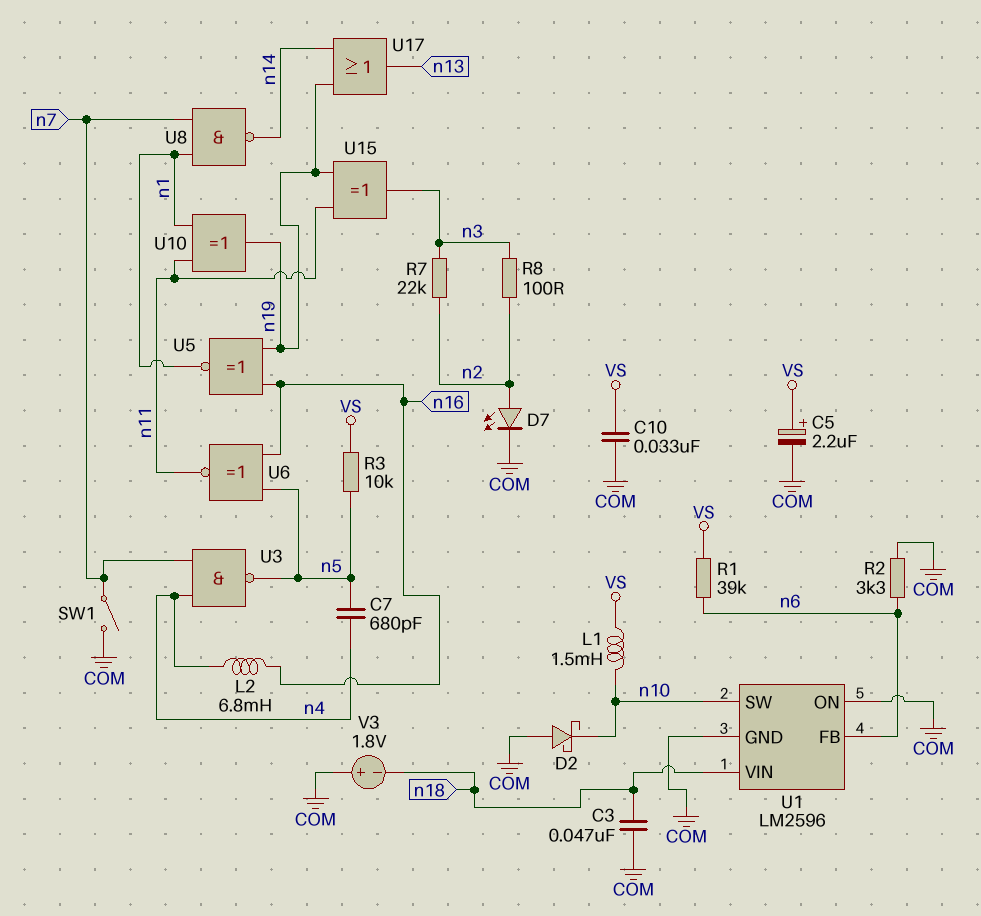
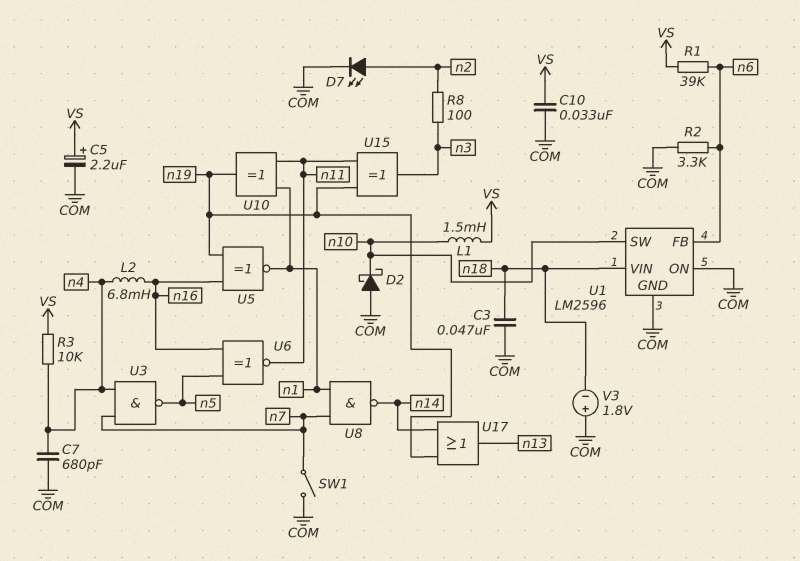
C7: 680pF (n4, n5) -> 680pF (COM, n4)
R3: 10k (VS, n5) -> 10k (VS, n4)
R7: 22k (n2, n3) -> none

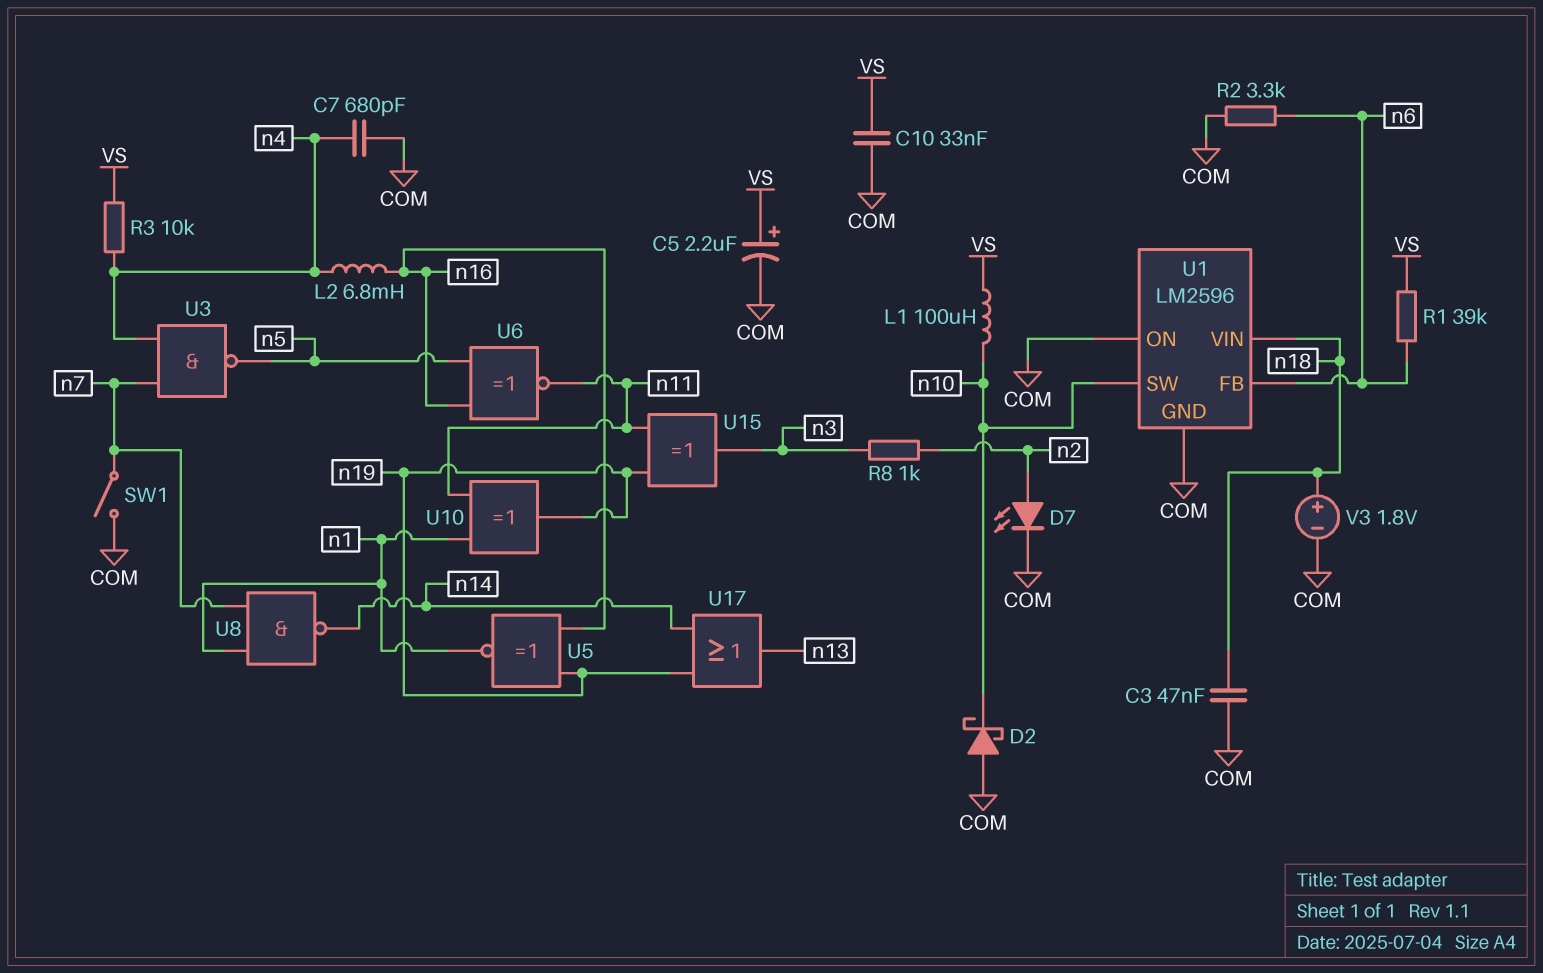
L1: 1.5mH (VS, n10) -> 100uH (VS, n10)
R8: 100 (n2, n3) -> 1k (n2, n3)
V3: 1.8V (plus COM, minus n18) -> 1.8V (plus n18, minus COM)

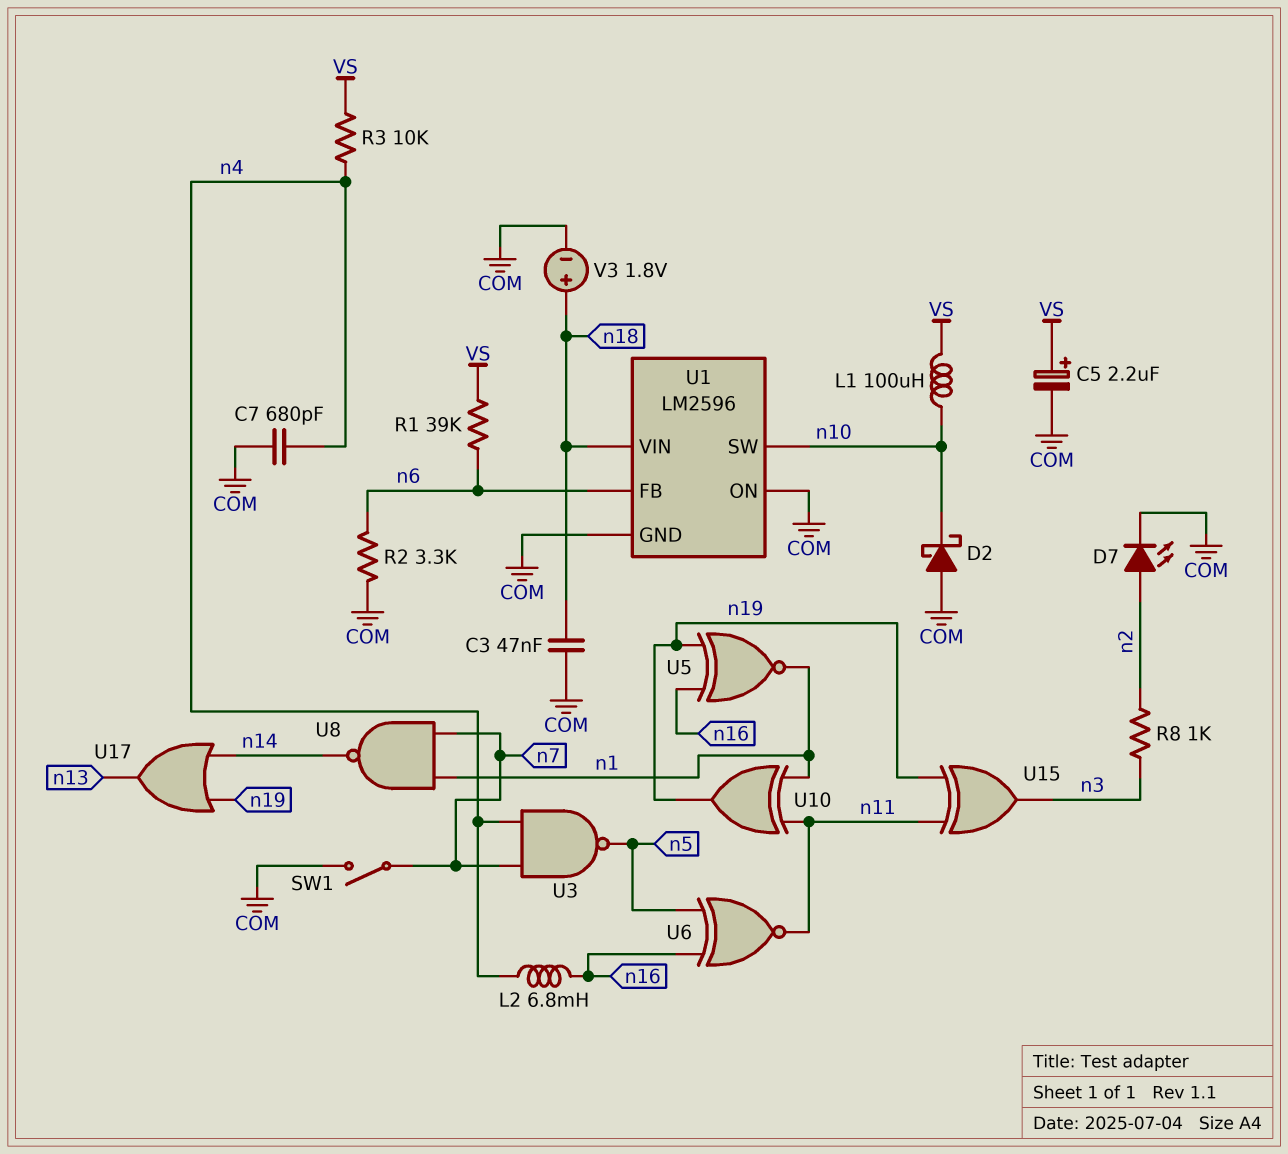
C10: 33nF (COM, VS) -> none

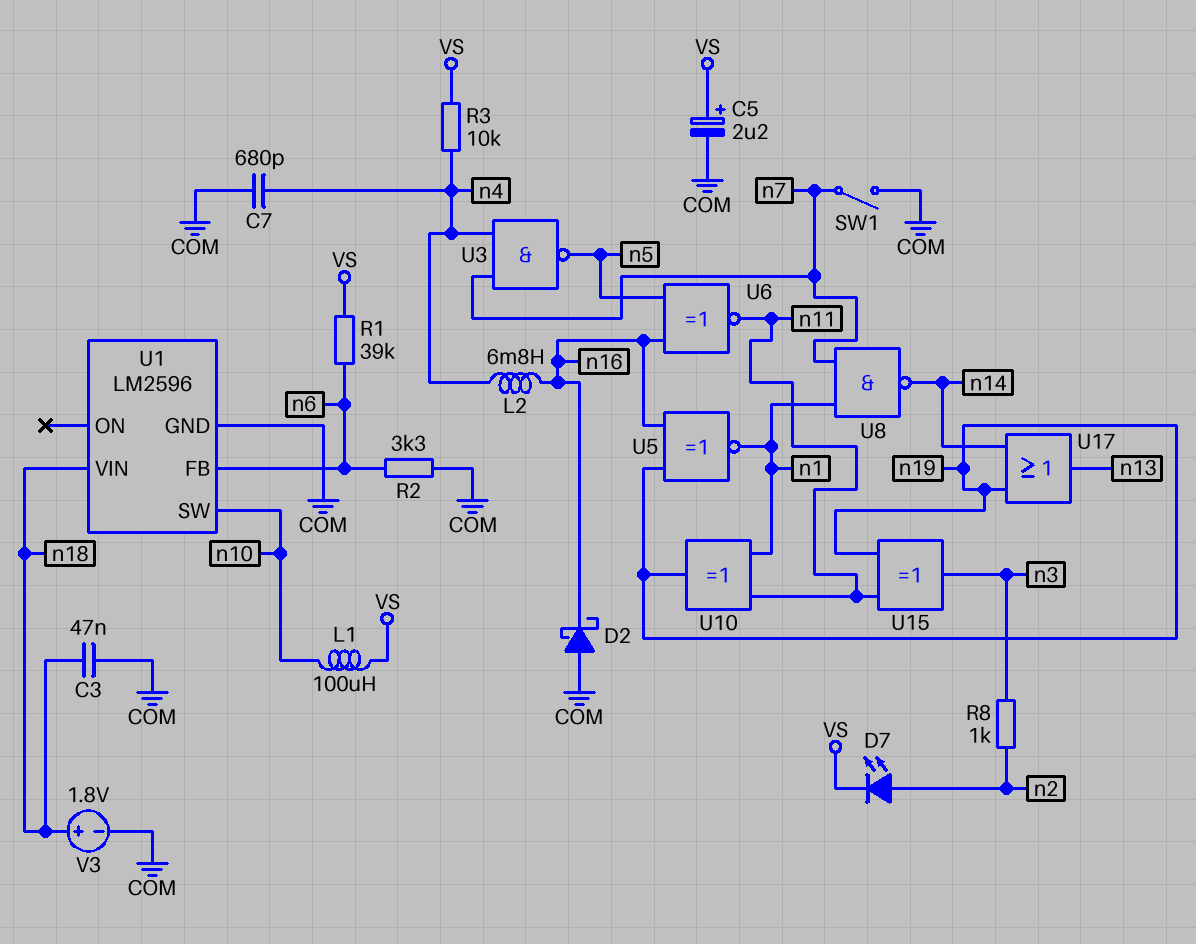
D2: schottky (A COM, K n10) -> schottky (A COM, K n16)
D7: LED (A n2, K COM) -> LED (A n2, K VS)
U1 pin ON: COM -> none

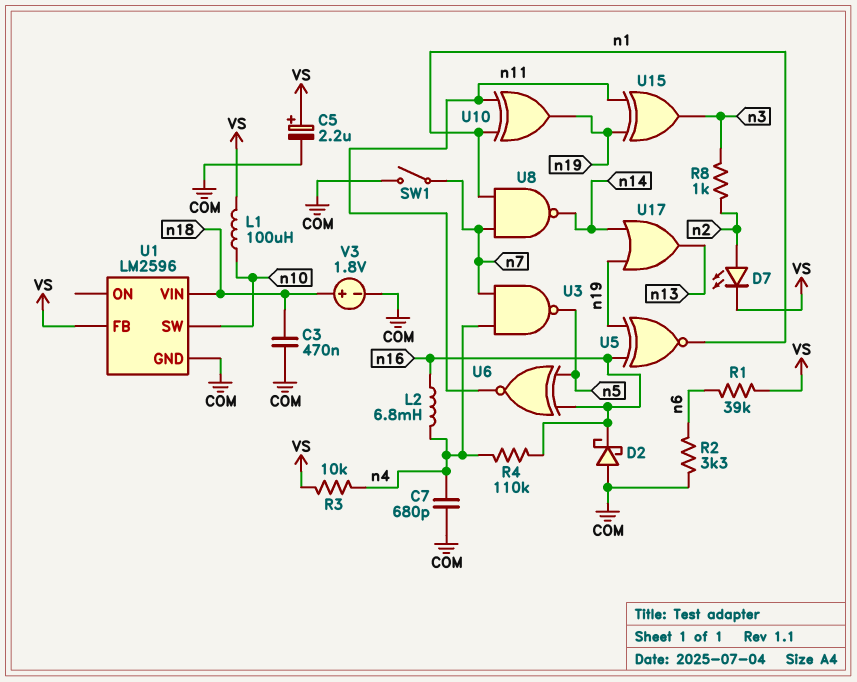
C3: 47nF (COM, n18) -> 470nF (COM, n18)
R4: none -> 110k (n4, n16)
U1 pin FB: n6 -> VS

